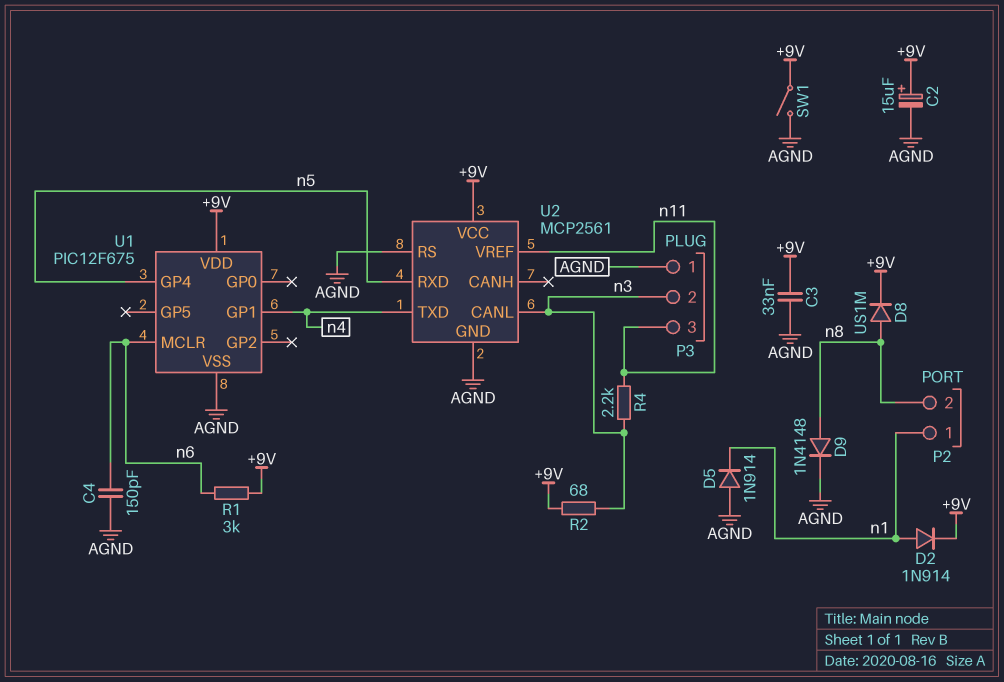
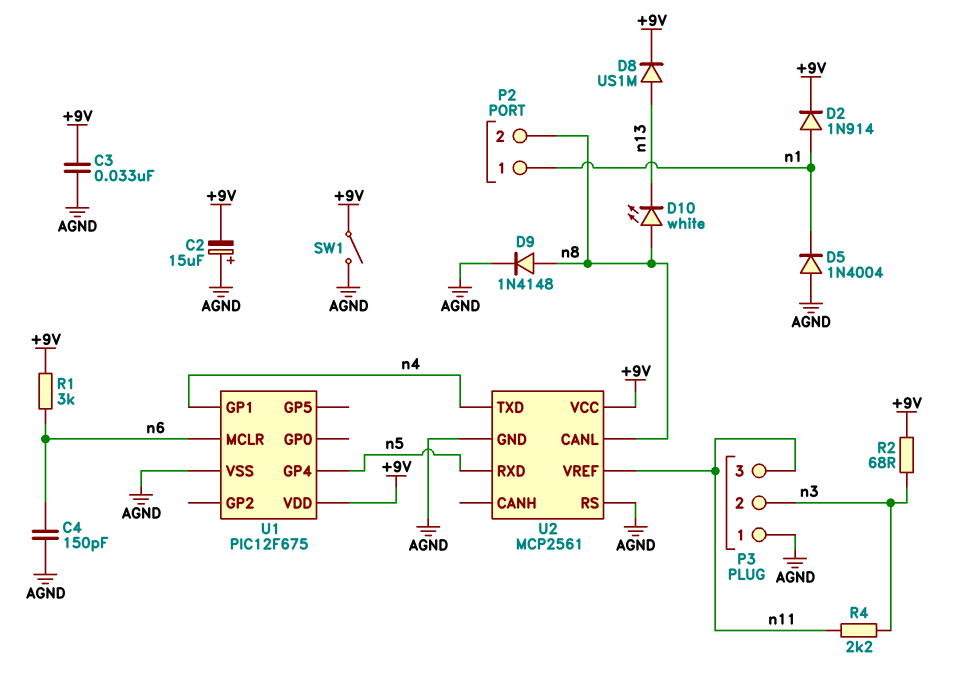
C2: 15uF (plus +9V, minus AGND) -> 15uF (plus AGND, minus +9V)
D5: diode 1N914 (A AGND, K n1) -> diode 1N4004 (A AGND, K n1)
D8: diode US1M (A n8, K +9V) -> diode US1M (A n13, K +9V)
D10: none -> LED white (A n8, K n13)
U2 pin CANL: n3 -> n8

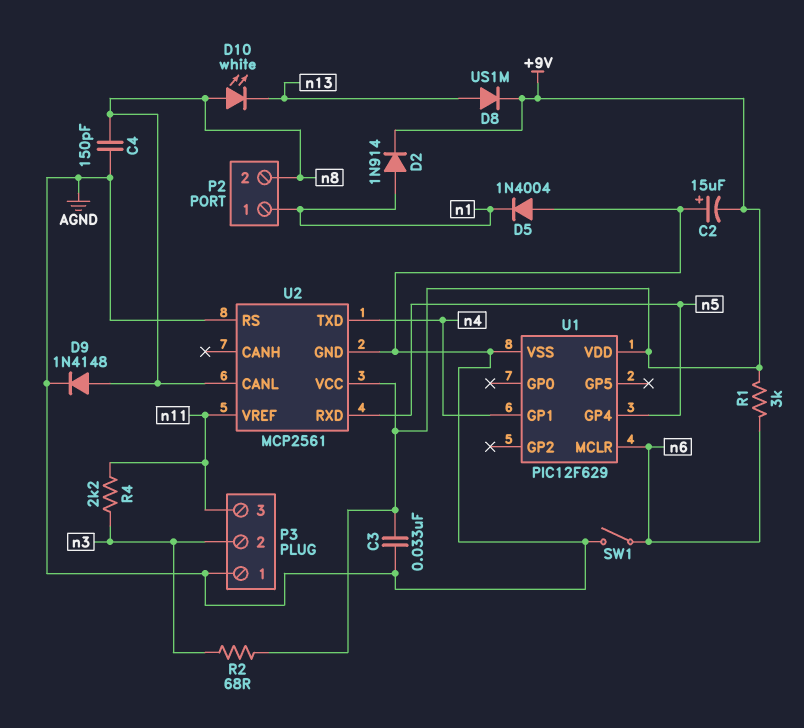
C4: 150pF (AGND, n6) -> 150pF (AGND, n8)
SW1: switch (+9V, AGND) -> switch (AGND, n6)
U1: PIC12F675 -> PIC12F629

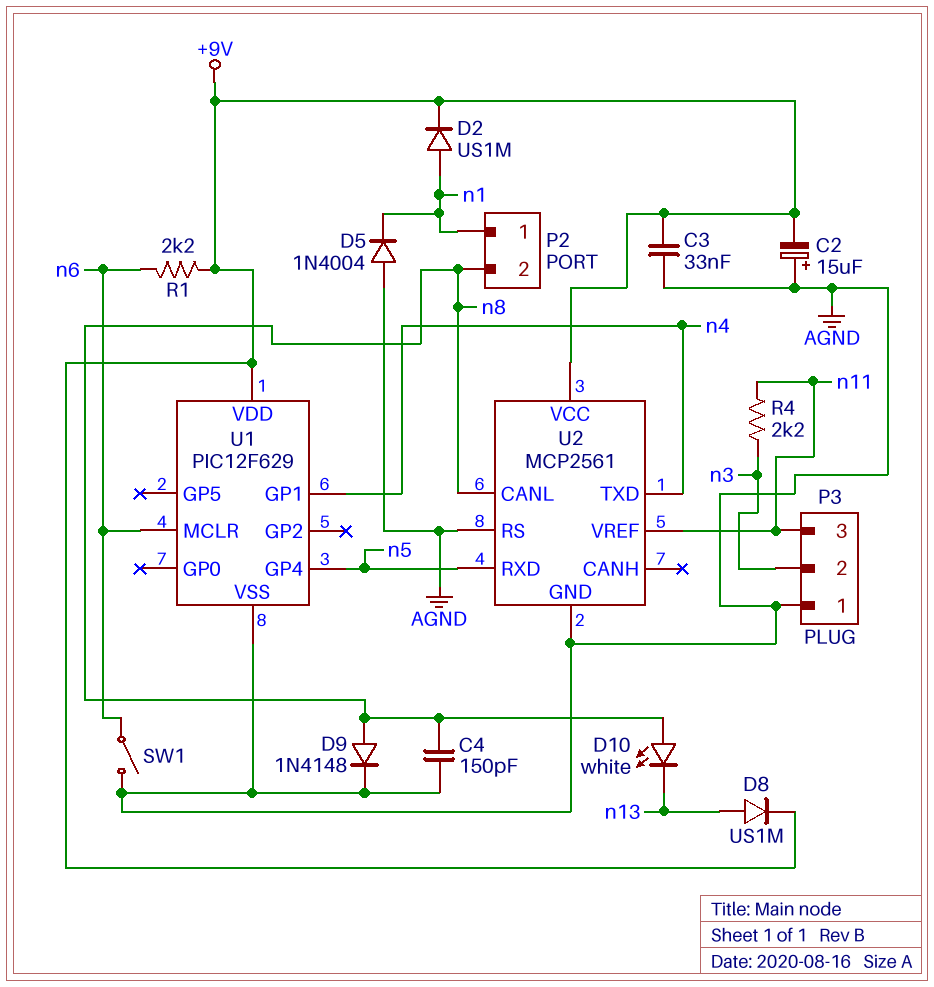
D2: diode 1N914 (A n1, K +9V) -> diode US1M (A n1, K +9V)
R1: 3k (+9V, n6) -> 2.2k (+9V, n6)
R2: 68 (+9V, n3) -> none

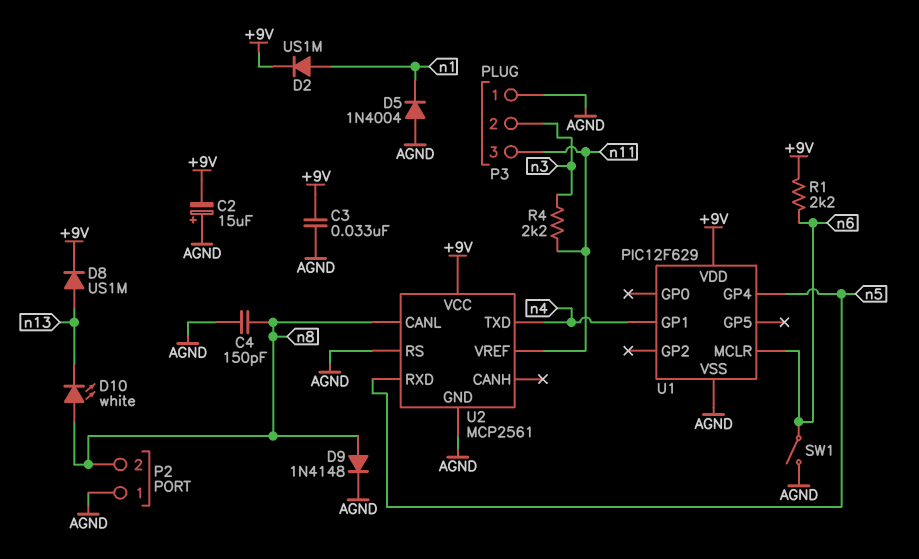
P2 pin 1: n1 -> AGND

